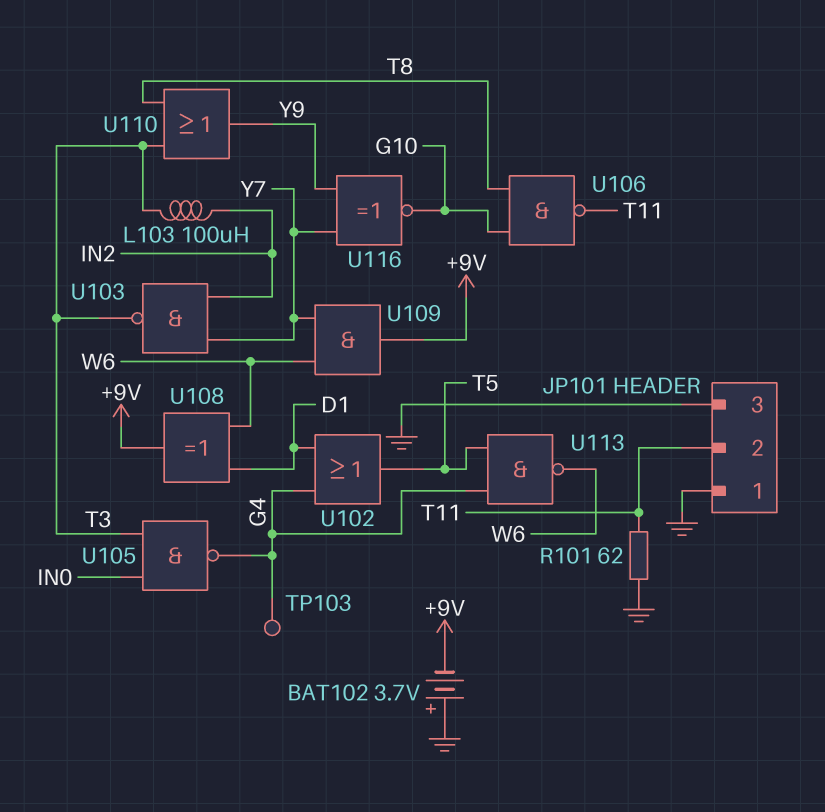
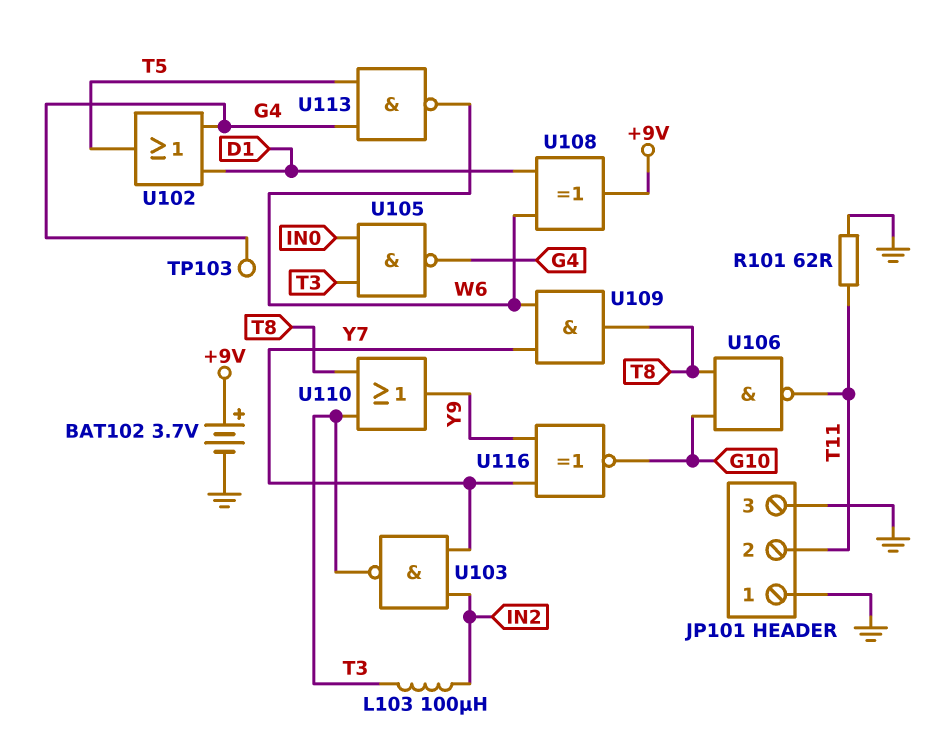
BAT102: 3.7V (plus GND, minus +9V) -> 3.7V (plus +9V, minus GND)
U109: AND (in W6, in Y7, out +9V) -> AND (in W6, in Y7, out T8)

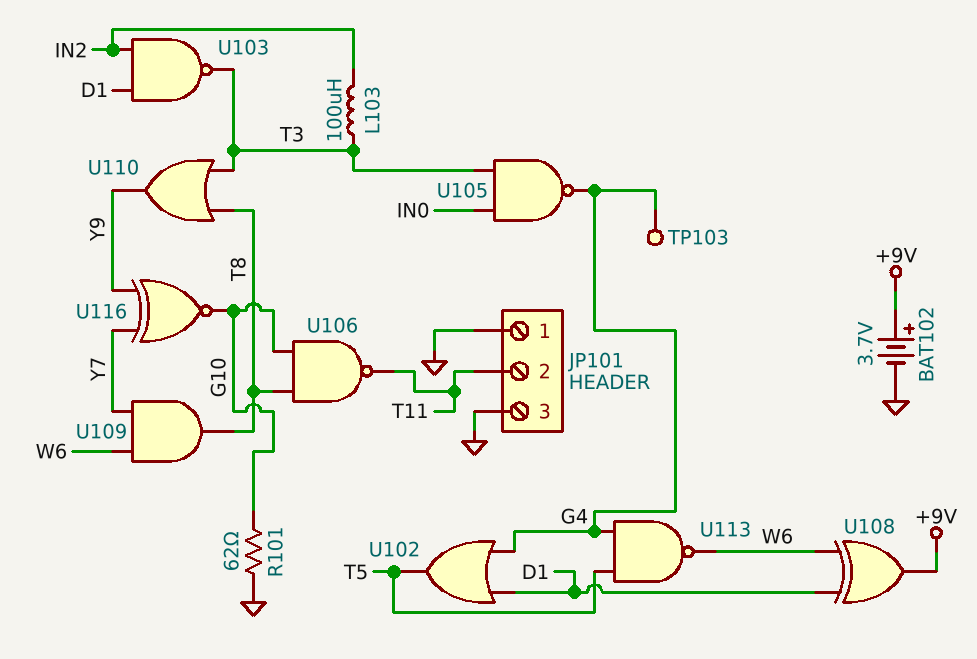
R101: 62 (GND, T11) -> 62 (G10, GND)
U103: NAND (in IN2, in Y7, out T3) -> NAND (in D1, in IN2, out T3)

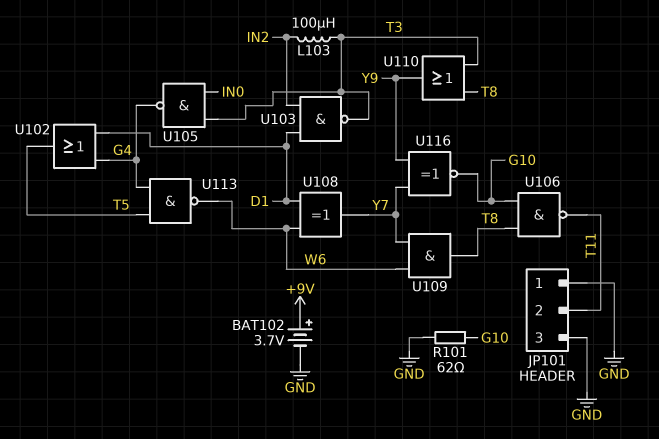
TP103: test point (G4) -> none
U108: XOR (in D1, in W6, out +9V) -> XOR (in D1, in W6, out Y7)

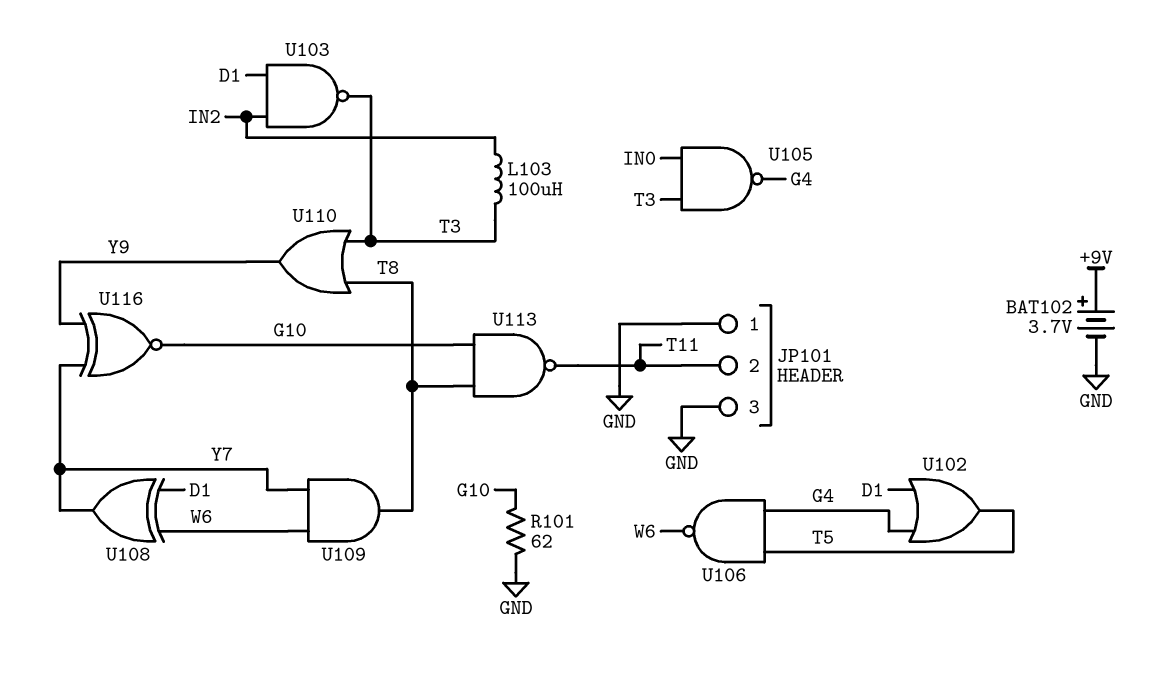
U106: NAND (in G10, in T8, out T11) -> NAND (in G4, in T5, out W6)
U113: NAND (in G4, in T5, out W6) -> NAND (in G10, in T8, out T11)

